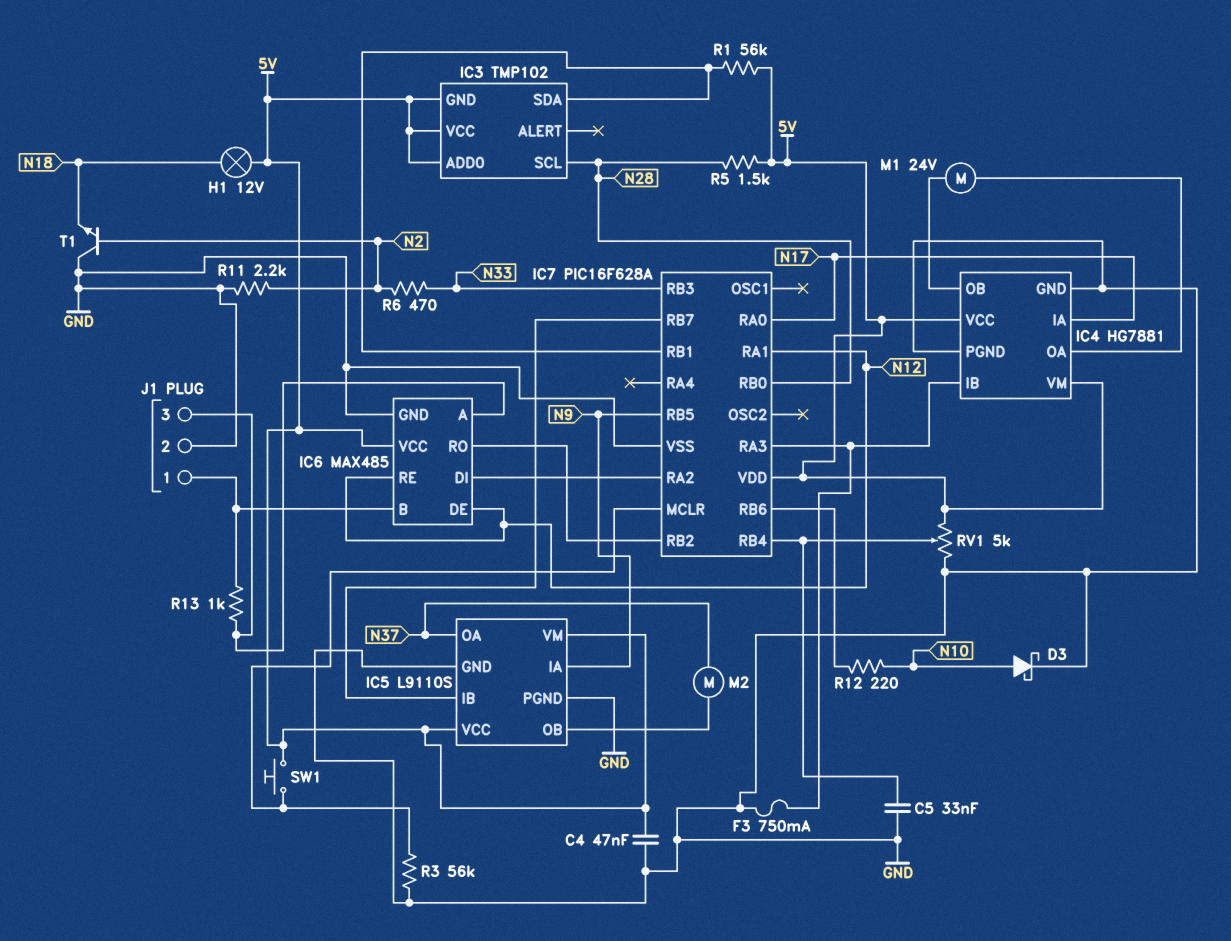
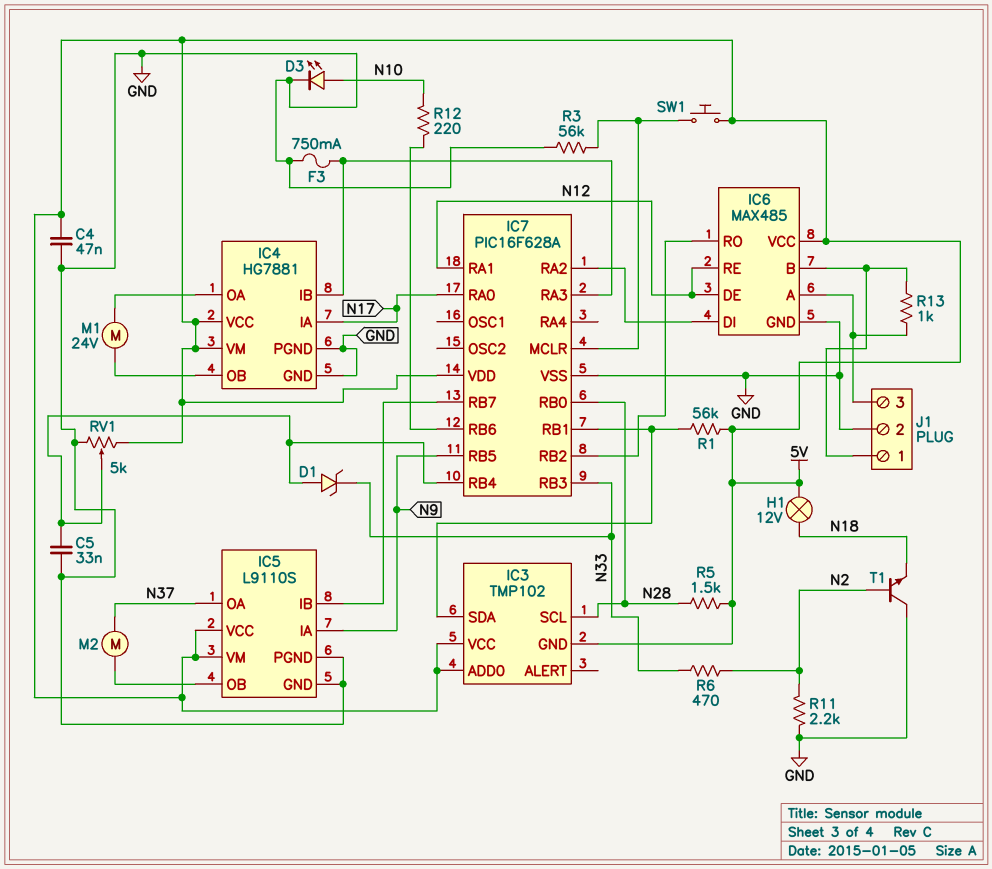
D1: none -> zener (A IC7/RB4, K N33)
D3: schottky (A N10, K GND) -> LED (A N10, K GND)

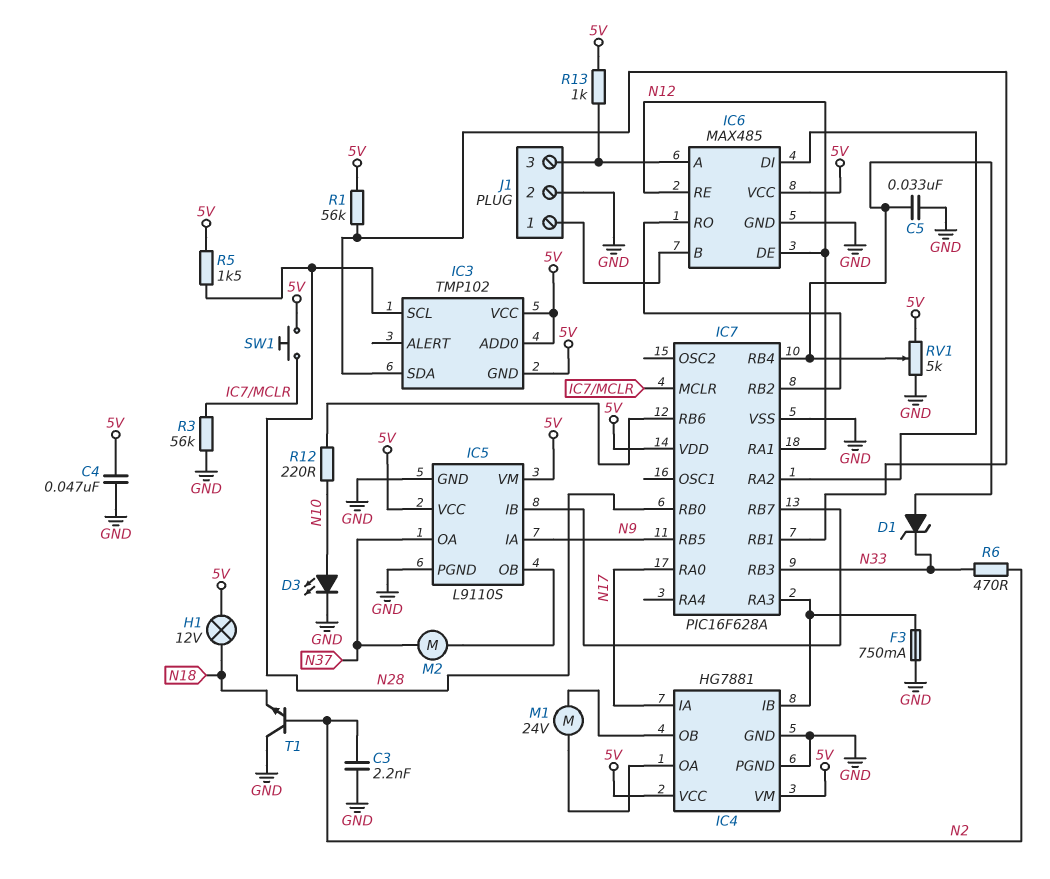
C3: none -> 2.2nF (GND, N2)
R11: 2.2k (GND, N2) -> none
R13: 1k (IC6/A, IC6/B) -> 1k (5V, IC6/A)

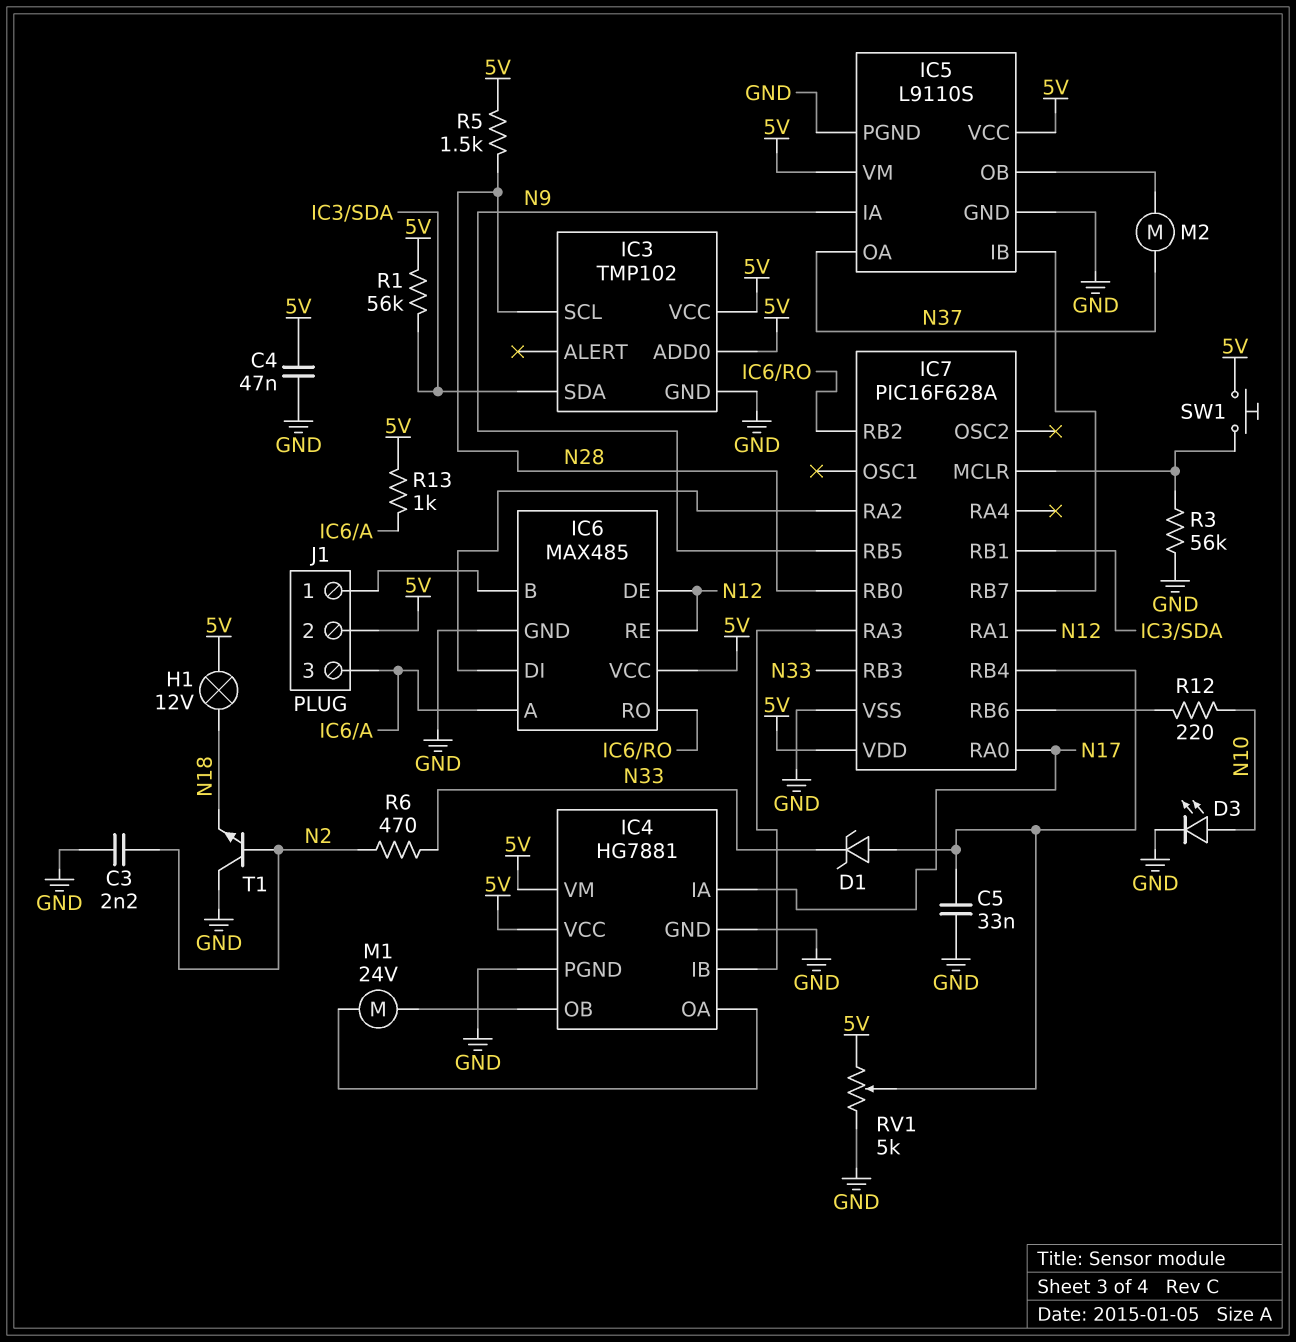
F3: 750mA (GND, IC4/IB) -> none
IC3 pin GND: 5V -> GND
J1 pin 2: GND -> 5V

